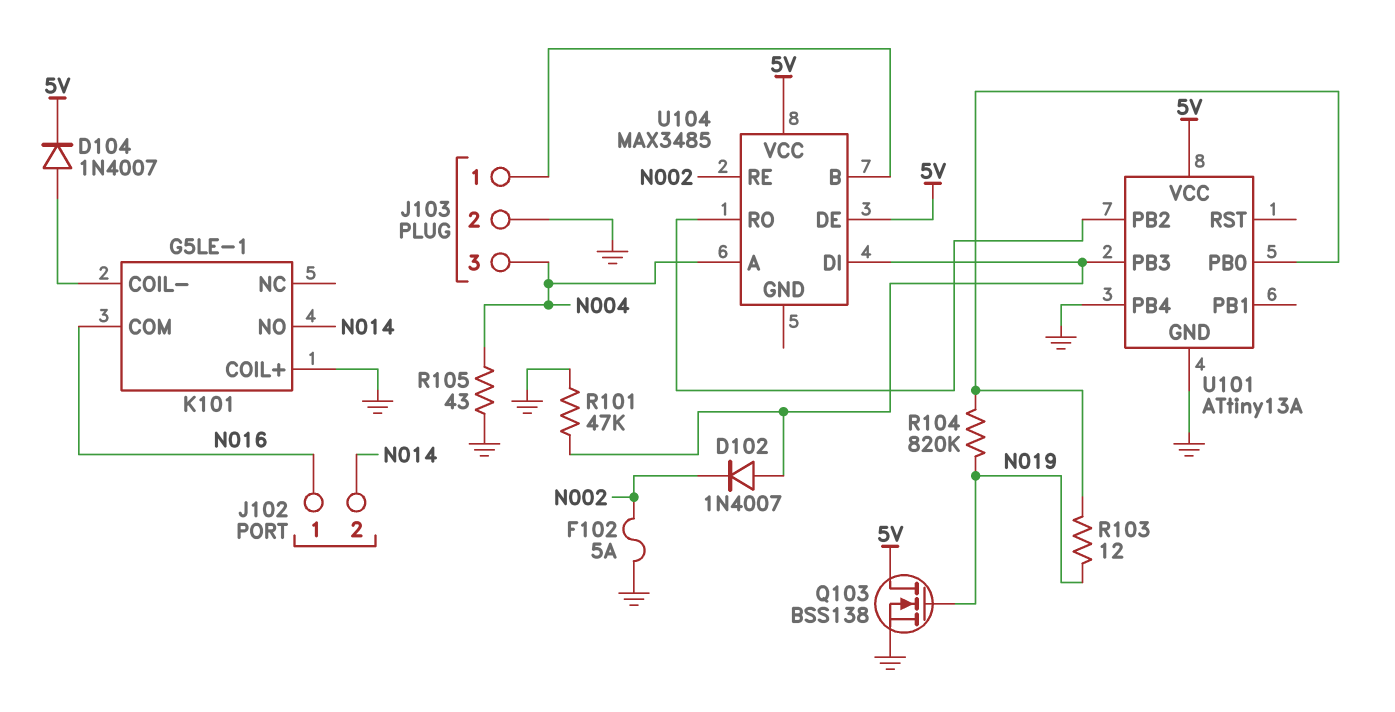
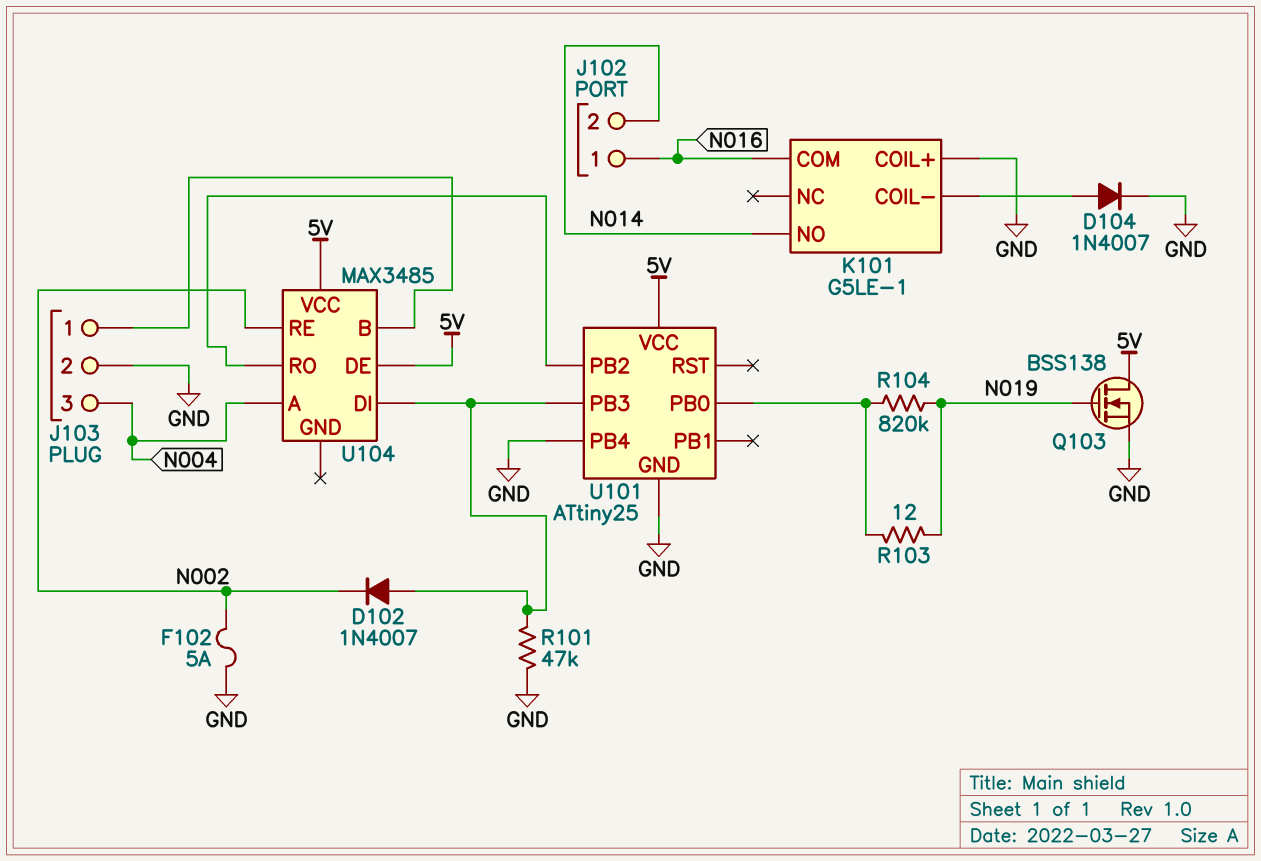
D104: diode 1N4007 (A K101/COIL-, K 5V) -> diode 1N4007 (A K101/COIL-, K GND)
R105: 43 (GND, N004) -> none
U101: ATtiny13A -> ATtiny25

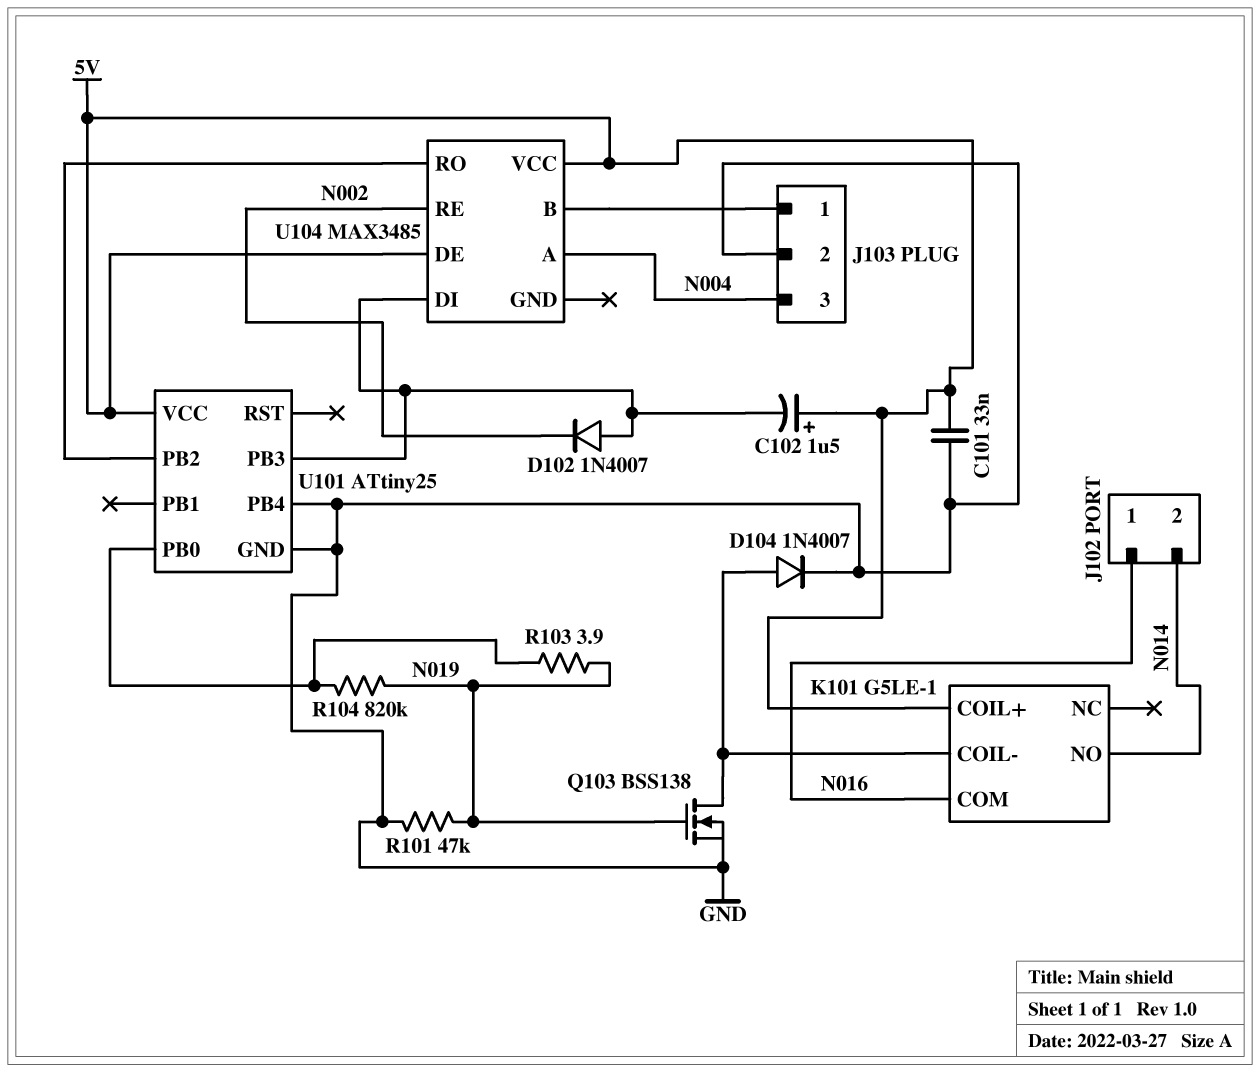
C101: none -> 33nF (5V, GND)
C102: none -> 1.5uF (plus 5V, minus U101/PB3)
F102: 5A (GND, N002) -> none
K101 pin COIL+: GND -> 5V
Q103: NMOS BSS138 (G N019, D 5V, S GND) -> NMOS BSS138 (G N019, D K101/COIL-, S GND)
R101: 47k (GND, U101/PB3) -> 47k (GND, N019)
R103: 12 (N019, U101/PB0) -> 3.9 (N019, U101/PB0)

